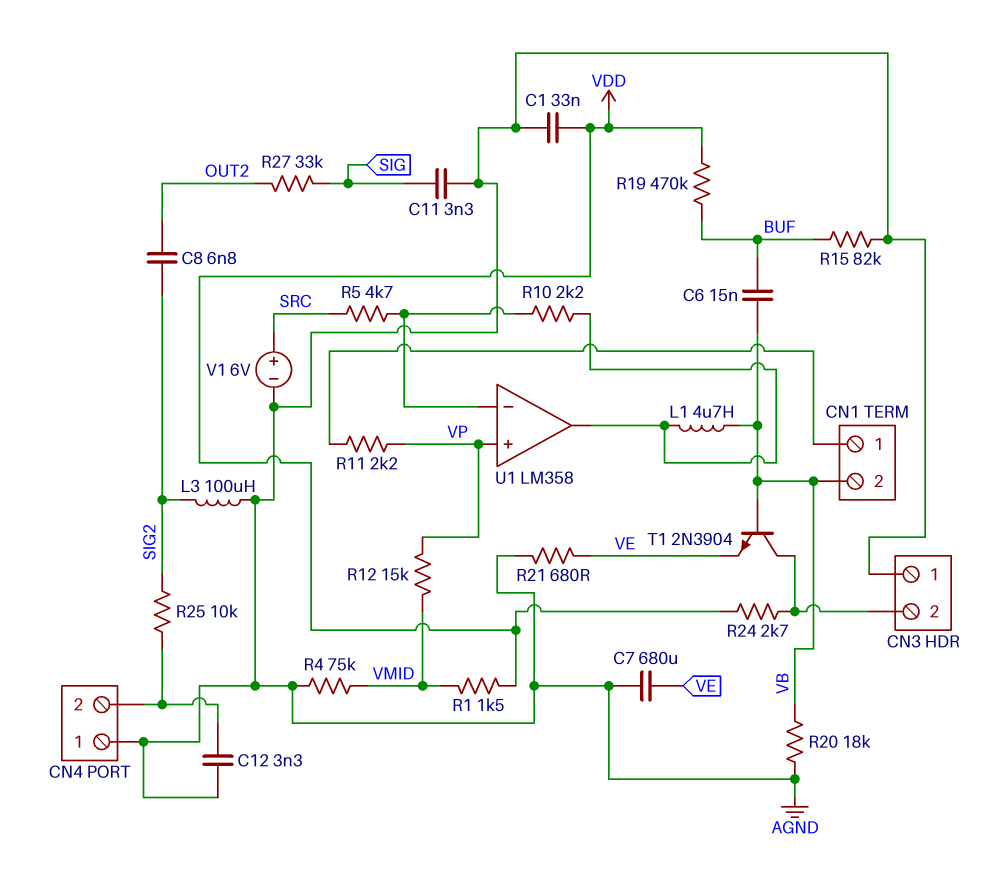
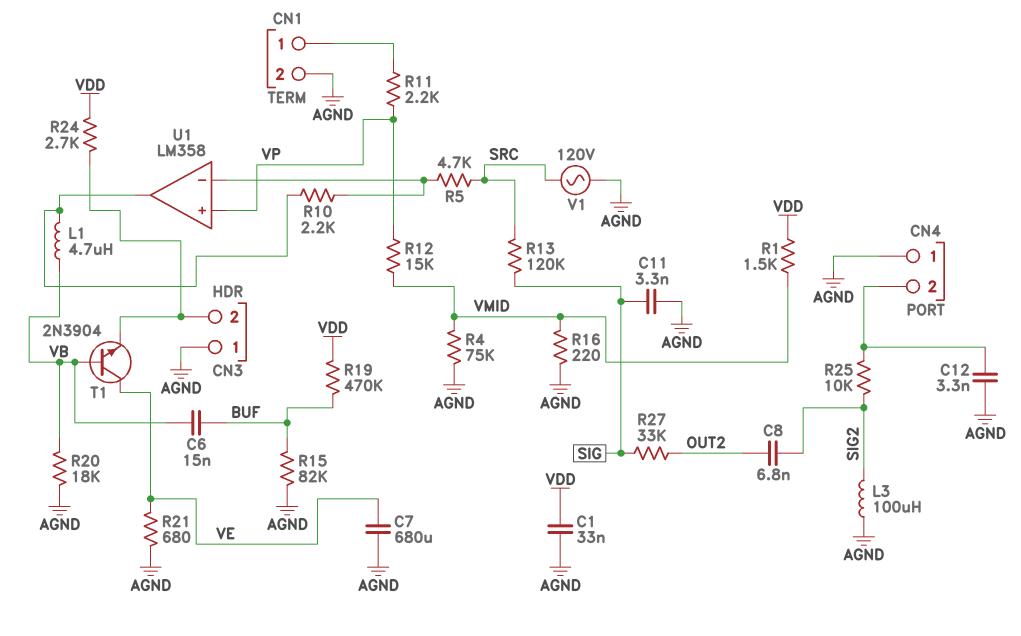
CN1 pin 2: VB -> AGND
R13: none -> 120k (SIG, SRC)
R16: none -> 220 (AGND, VMID)
T1: NPN 2N3904 (B VB, C CN3/2, E VE) -> NPN 2N3904 (B VB, C VE, E CN3/2)
V1: 6V (plus SRC, minus AGND) -> AC 120V (AGND, SRC)

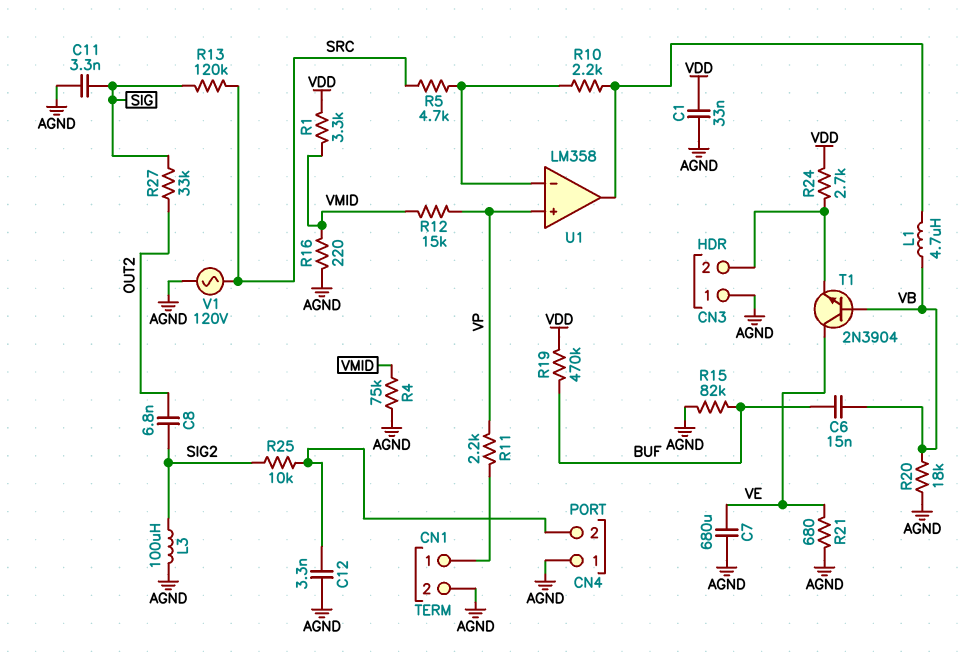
R1: 1.5k (VDD, VMID) -> 3.3k (VDD, VMID)

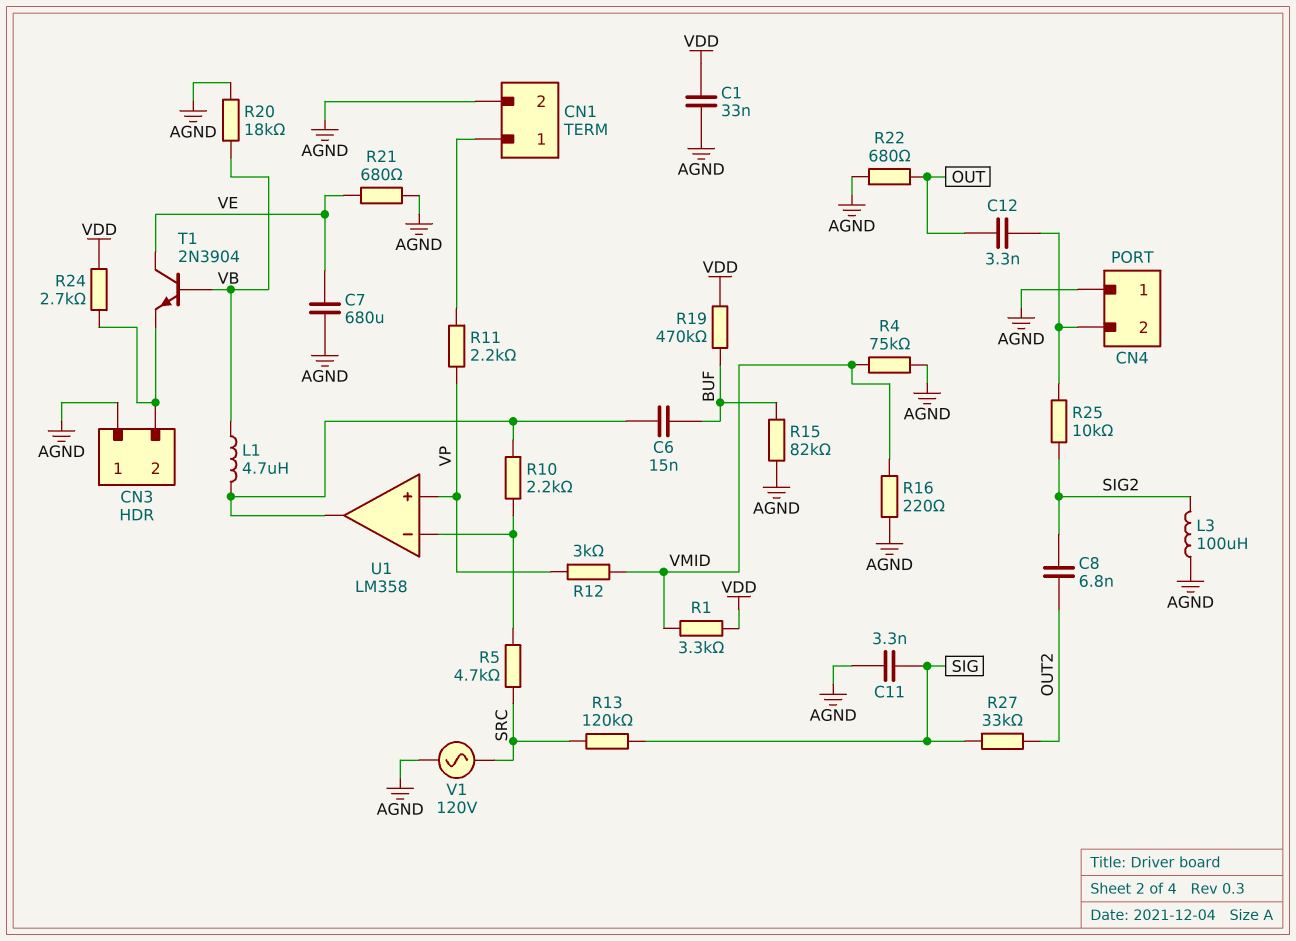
C6: 15nF (BUF, VB) -> 15nF (BUF, U1/out)
C12: 3.3nF (AGND, CN4/2) -> 3.3nF (CN4/2, OUT)
R12: 15k (VMID, VP) -> 3k (VMID, VP)
R22: none -> 680 (AGND, OUT)

